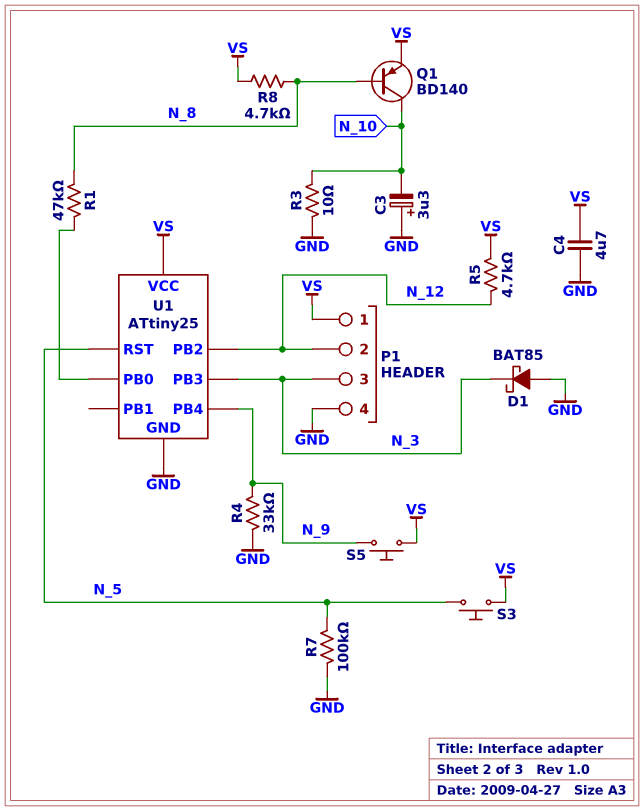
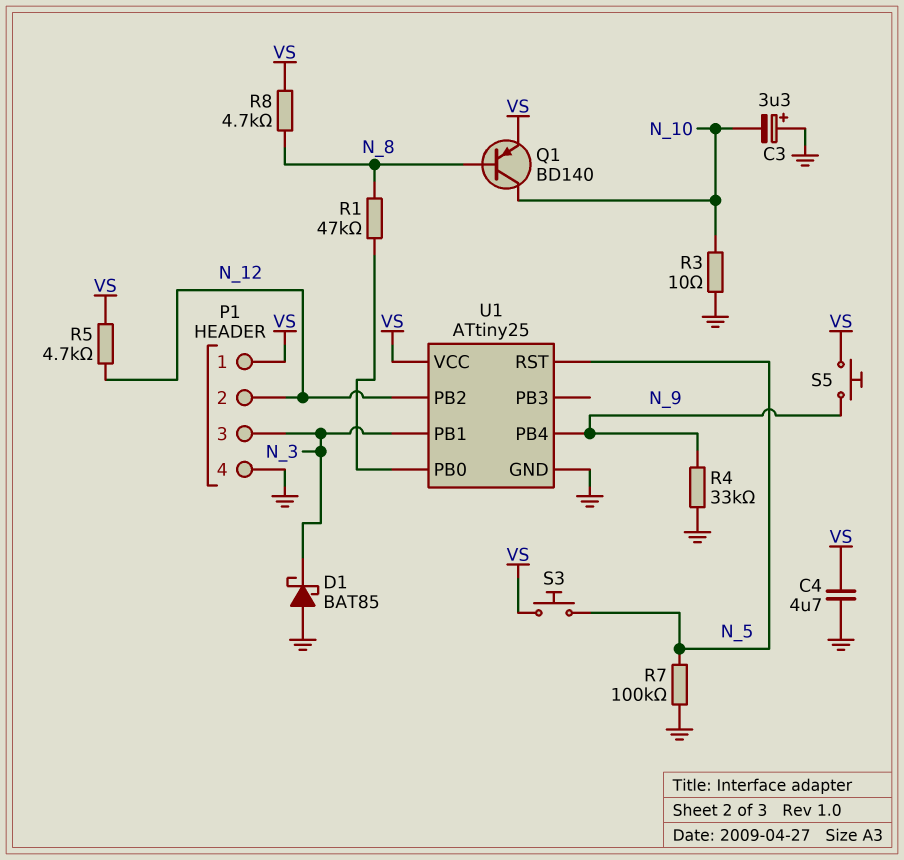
U1 pin PB1: none -> N_3
U1 pin PB3: N_3 -> none

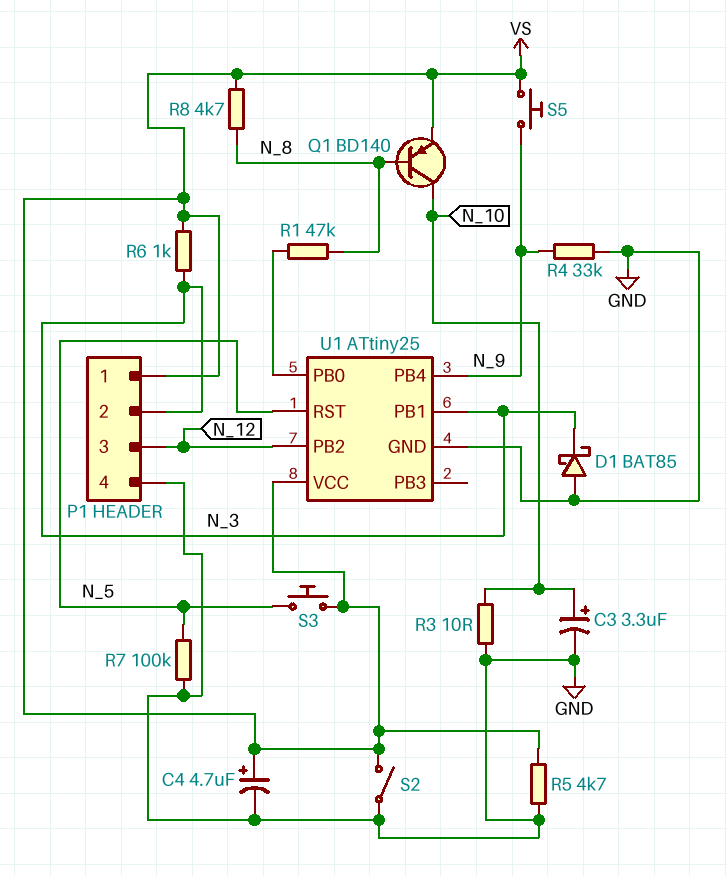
C3: 3.3uF (plus GND, minus N_10) -> 3.3uF (plus N_10, minus GND)
C4: 4.7uF (GND, VS) -> 4.7uF (plus VS, minus GND)
P1 pin 2: N_12 -> N_3
P1 pin 3: N_3 -> N_12
R5: 4.7k (N_12, VS) -> 4.7k (GND, VS)
R6: none -> 1k (N_3, VS)
S2: none -> switch (GND, VS)

